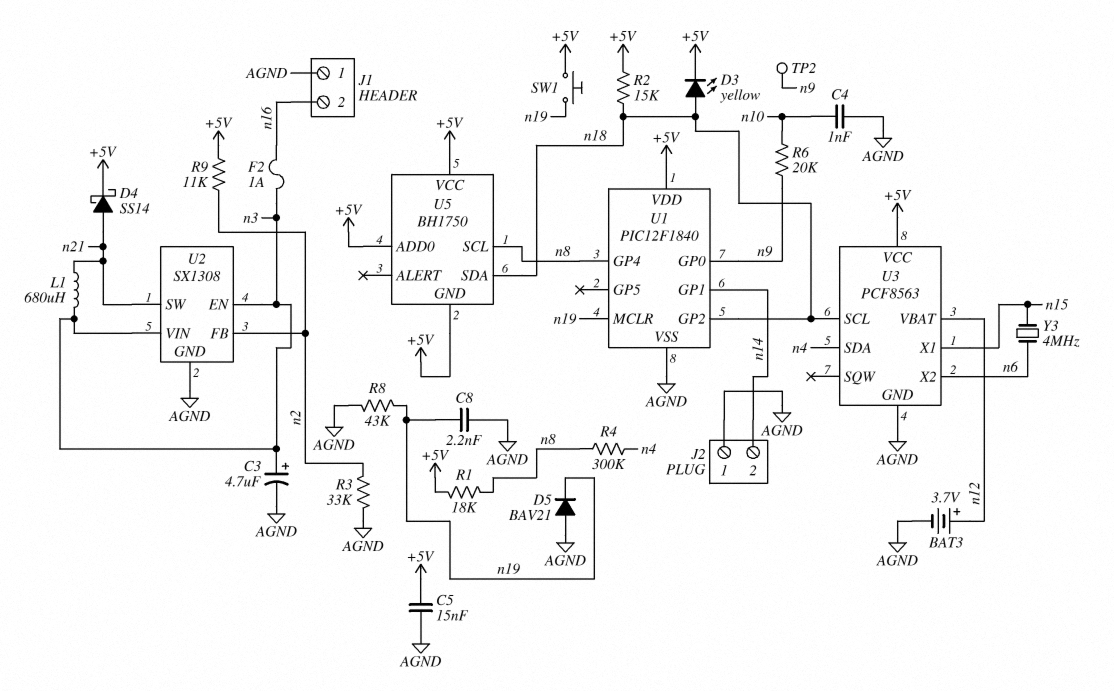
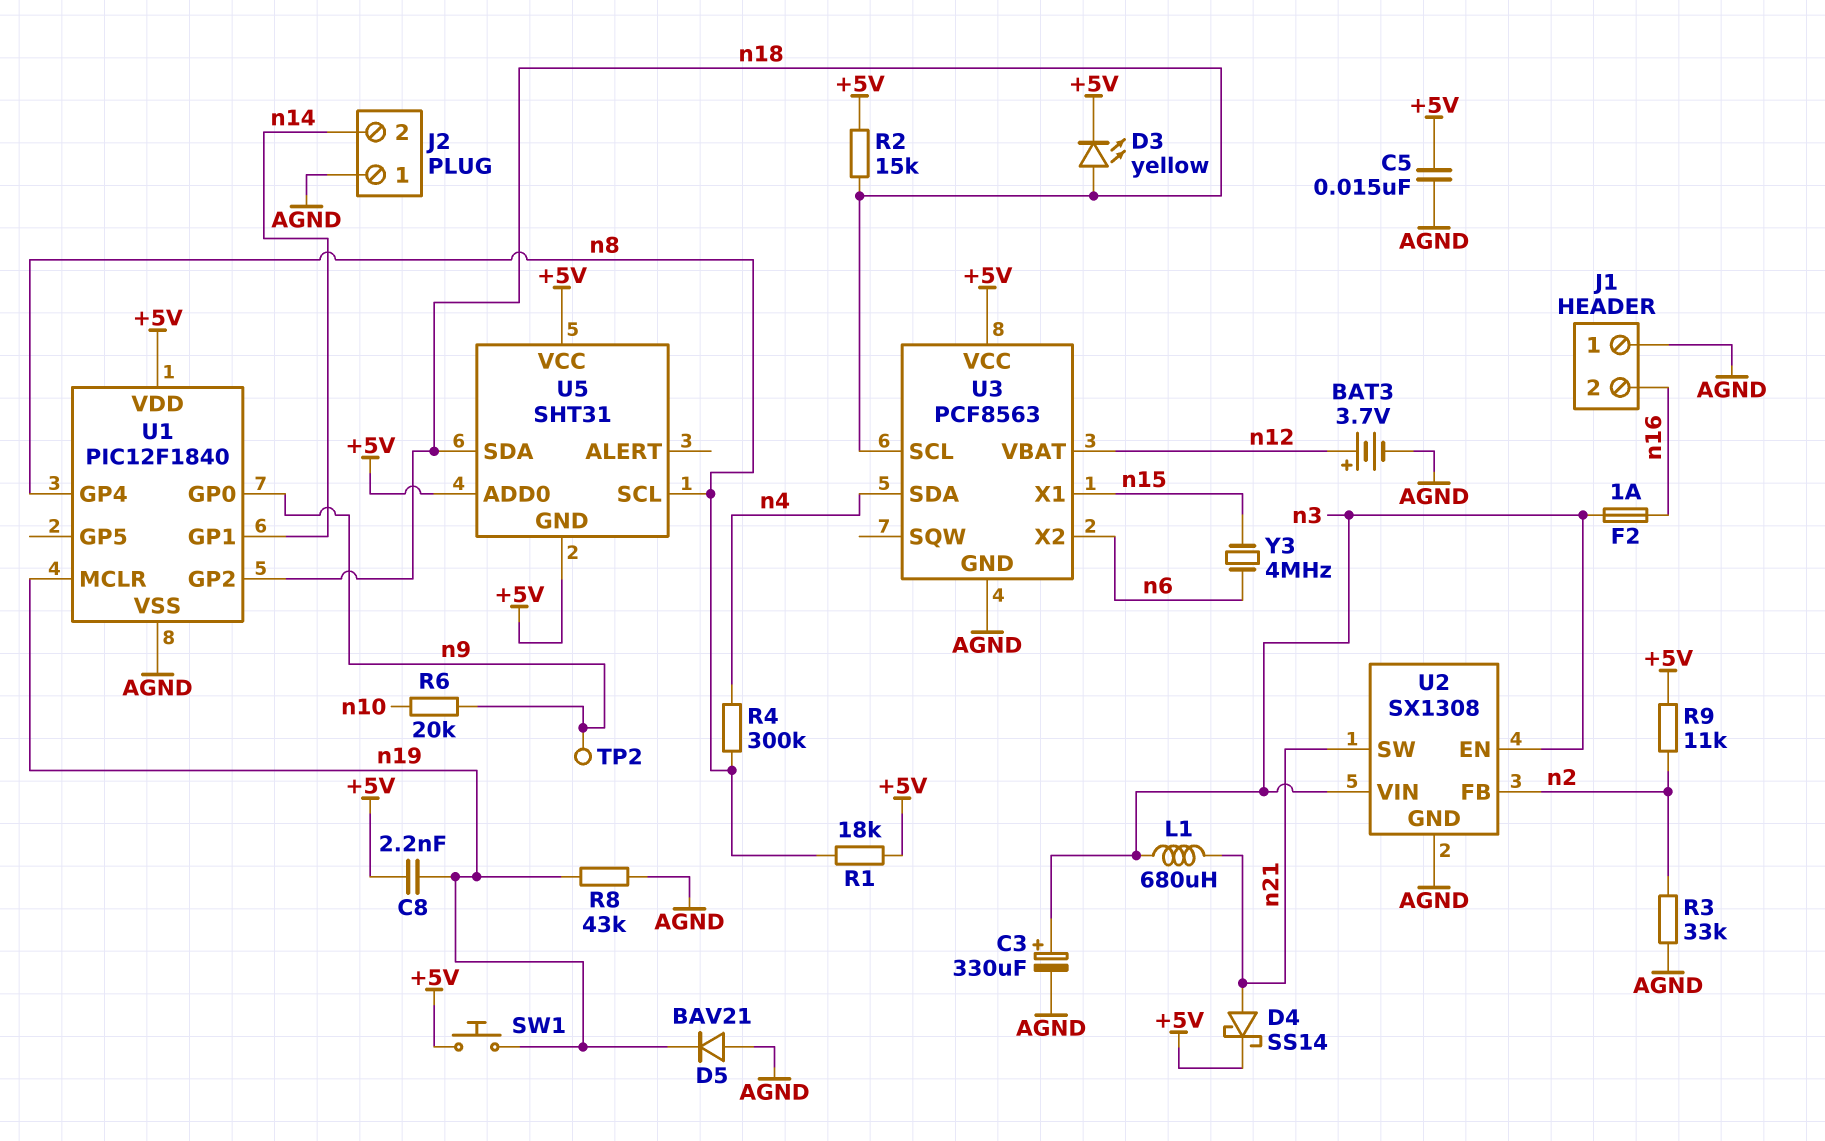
C3: 4.7uF (plus n3, minus AGND) -> 330uF (plus n3, minus AGND)
C4: 1nF (AGND, n10) -> none
C8: 2.2nF (AGND, n19) -> 2.2nF (+5V, n19)
U5: BH1750 -> SHT31

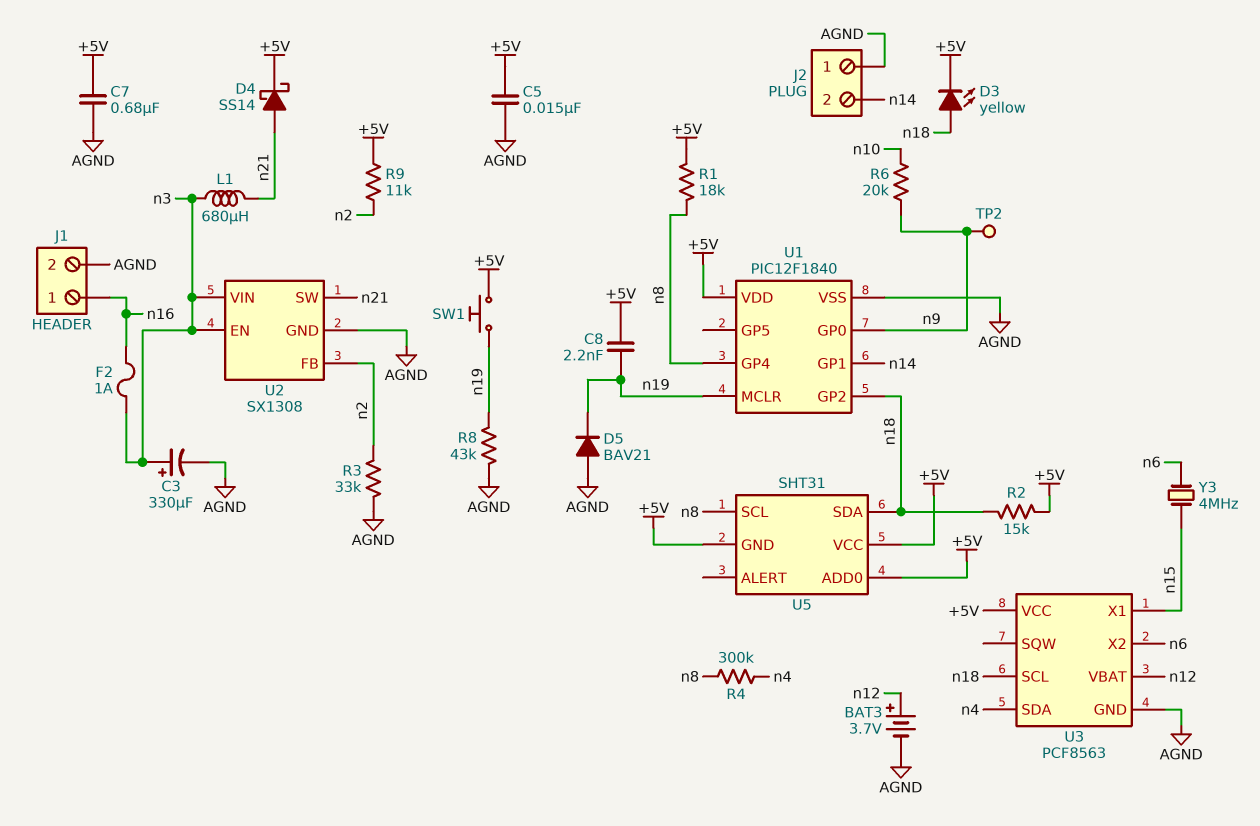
C7: none -> 680nF (+5V, AGND)
J1 pin 1: AGND -> n16
J1 pin 2: n16 -> AGND

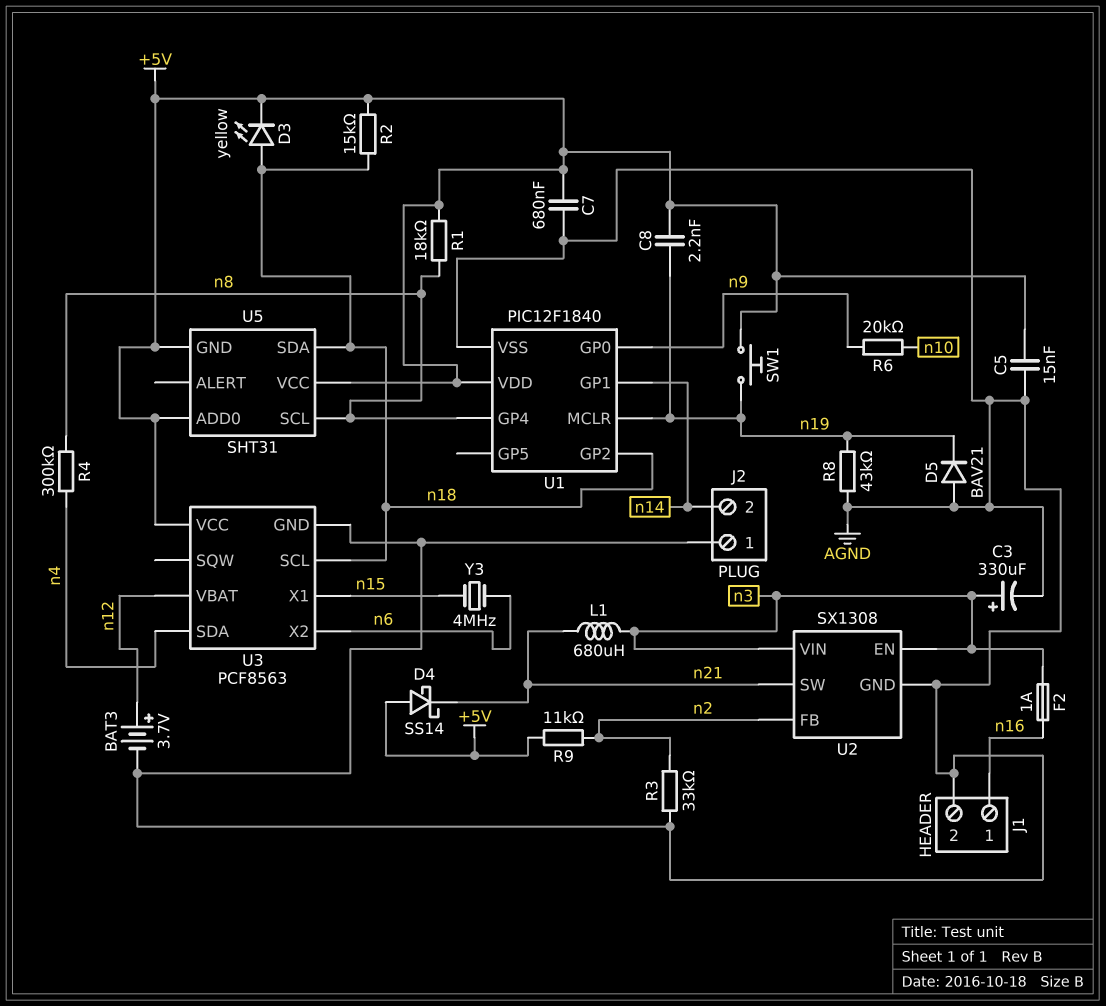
D4: schottky SS14 (A n21, K +5V) -> schottky SS14 (A +5V, K n21)
TP2: test point (n9) -> none

